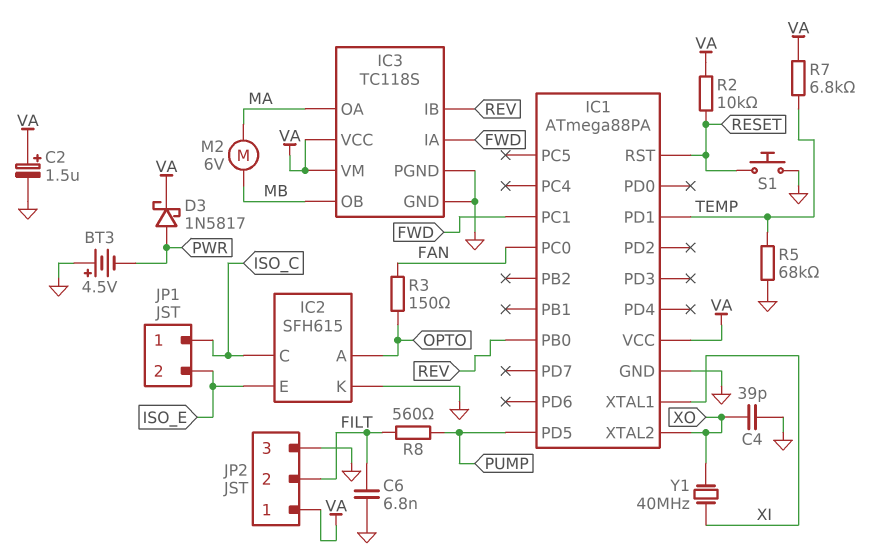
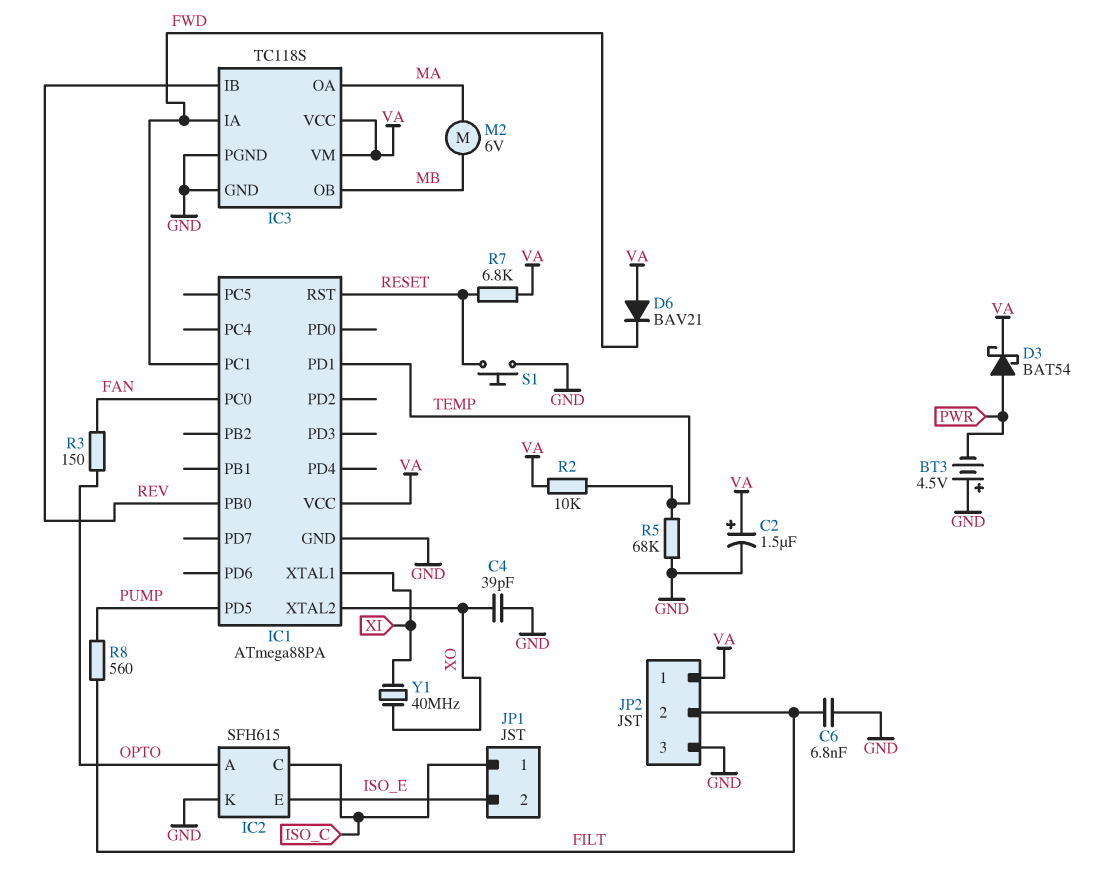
D3: schottky 1N5817 (A PWR, K VA) -> schottky BAT54 (A PWR, K VA)
D6: none -> diode BAV21 (A VA, K FWD)
R2: 10k (RESET, VA) -> 10k (TEMP, VA)
R7: 6.8k (TEMP, VA) -> 6.8k (RESET, VA)

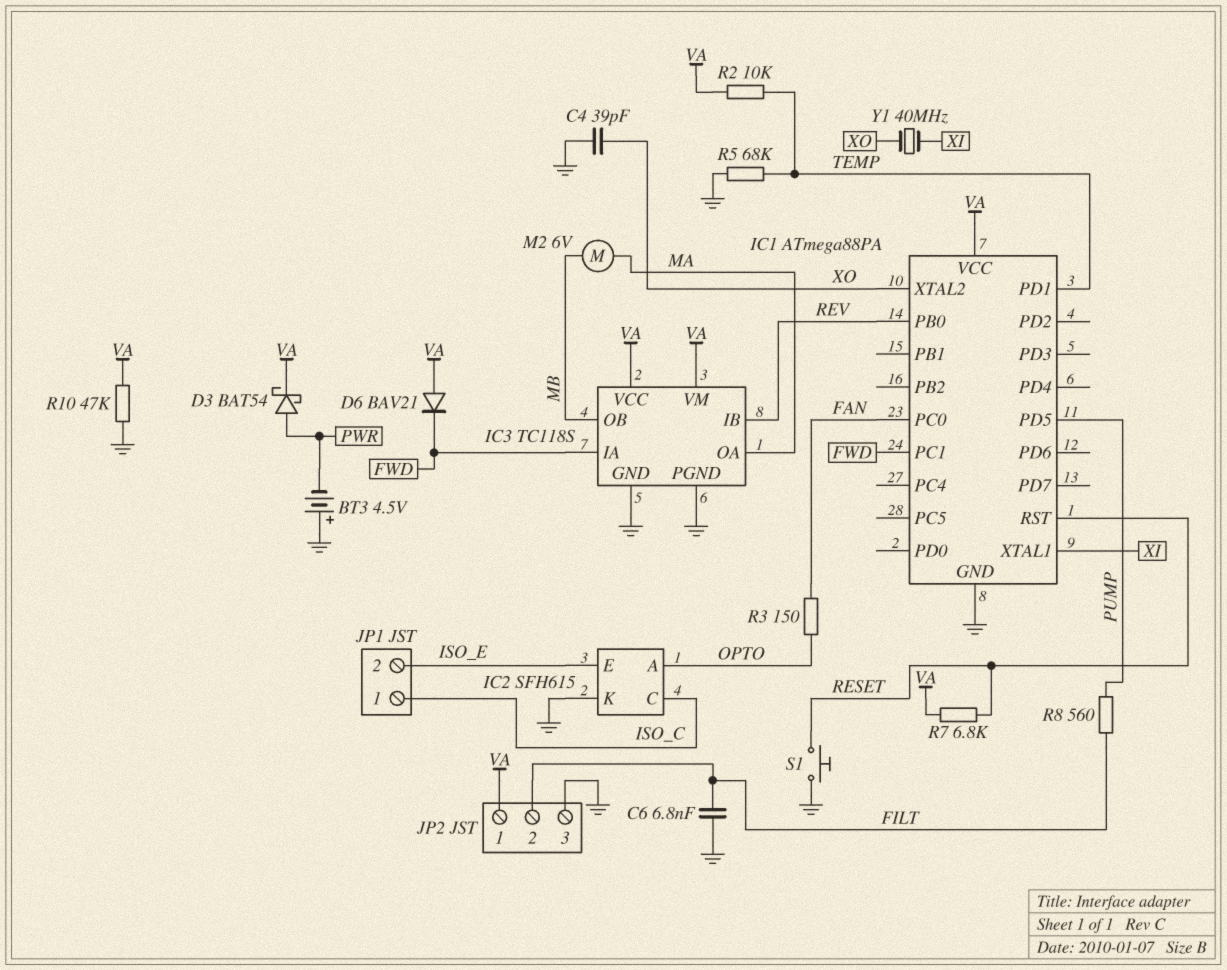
C2: 1.5uF (plus VA, minus GND) -> none
R10: none -> 47k (GND, VA)

